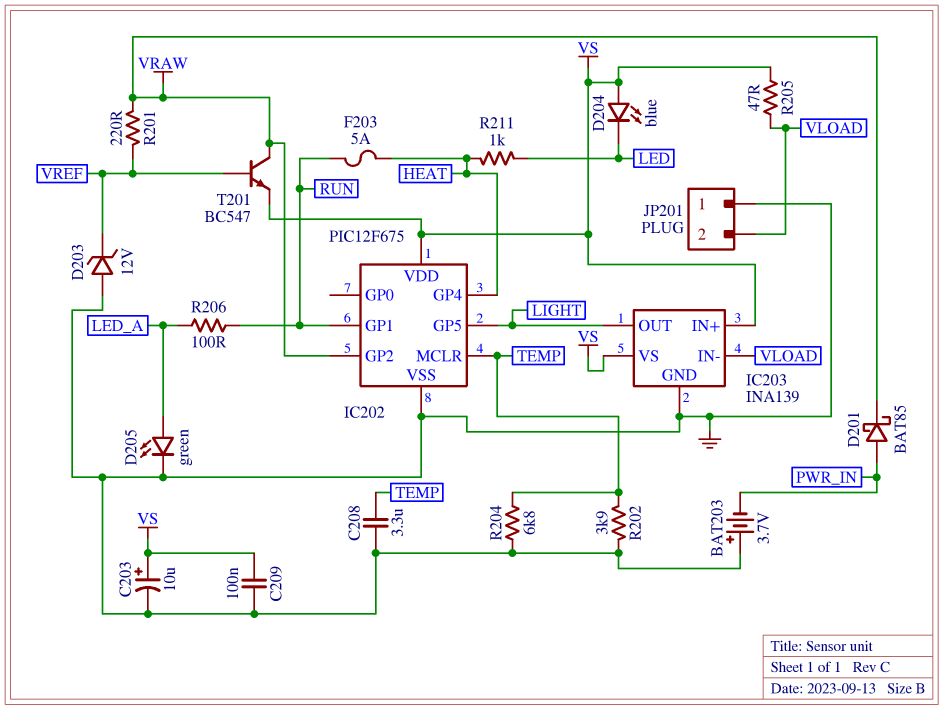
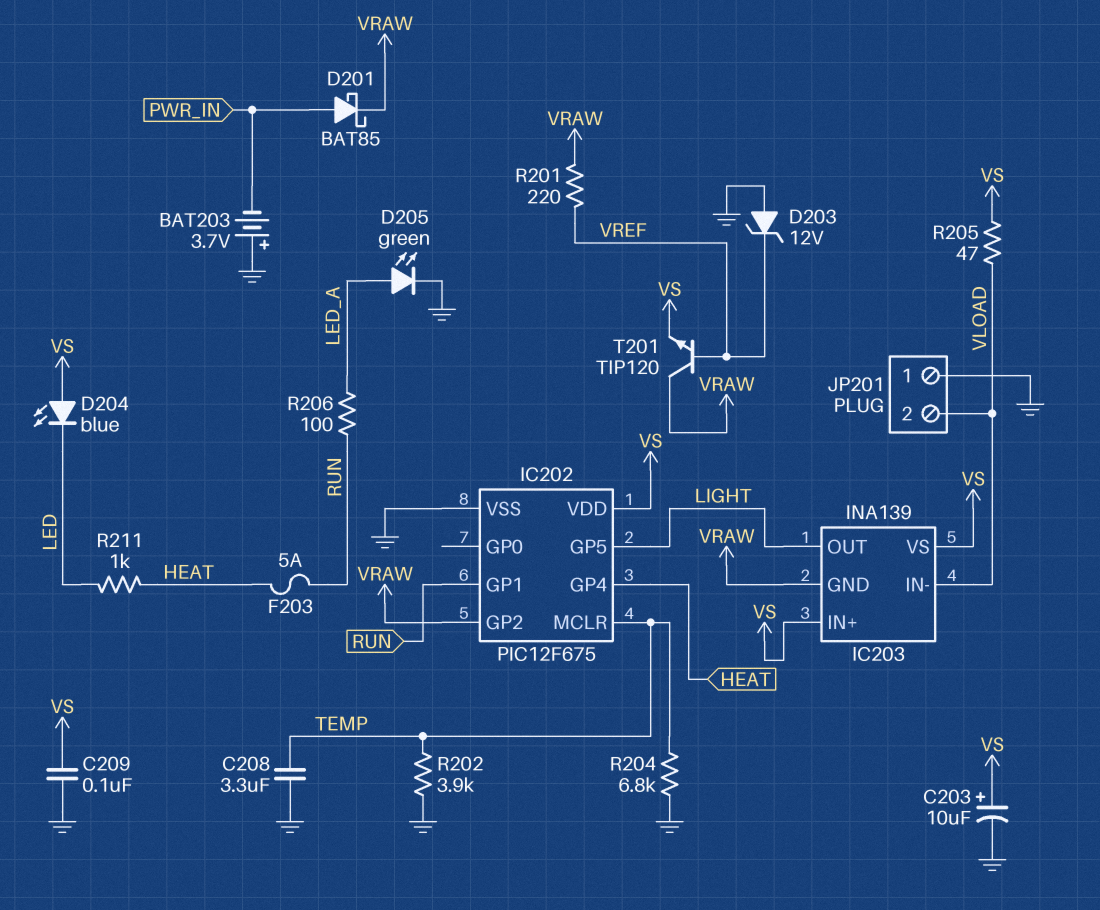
IC203 pin GND: GND -> VRAW
T201: NPN BC547 (B VREF, C VRAW, E VS) -> NPN TIP120 (B VREF, C VRAW, E VS)

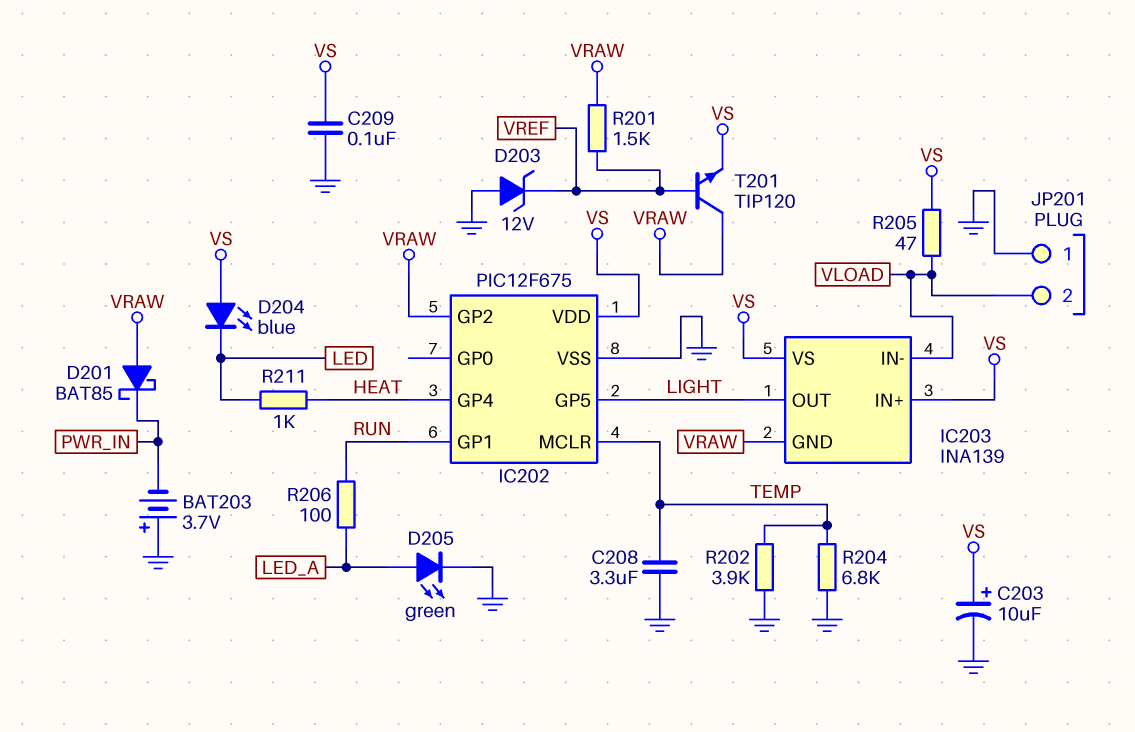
D201: schottky BAT85 (A PWR_IN, K VRAW) -> schottky BAT85 (A VRAW, K PWR_IN)
F203: 5A (HEAT, RUN) -> none
R201: 220 (VRAW, VREF) -> 1.5k (VRAW, VREF)

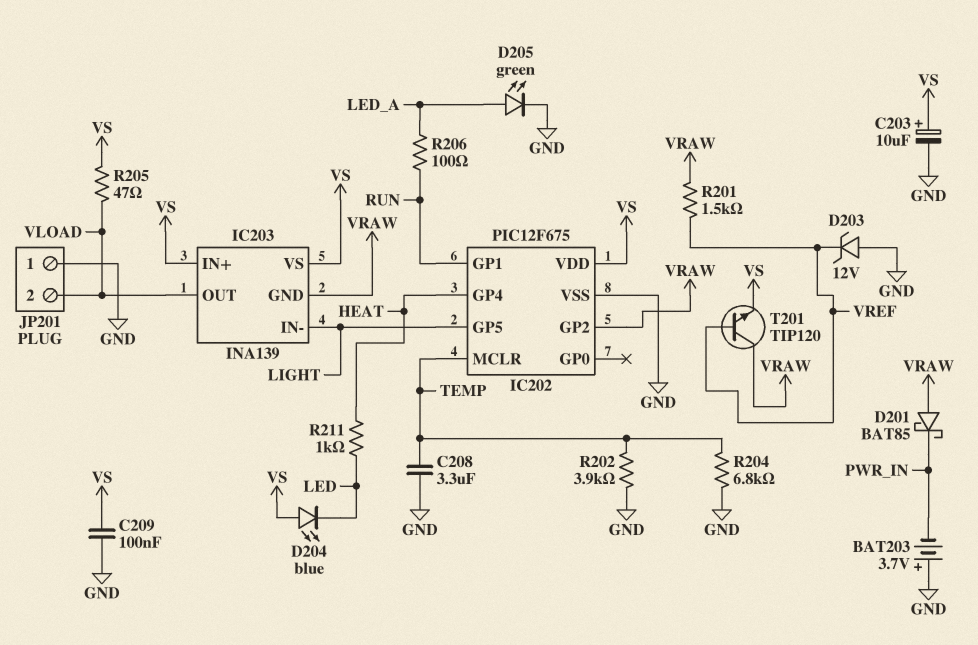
IC203 pin IN-: VLOAD -> LIGHT
IC203 pin OUT: LIGHT -> VLOAD

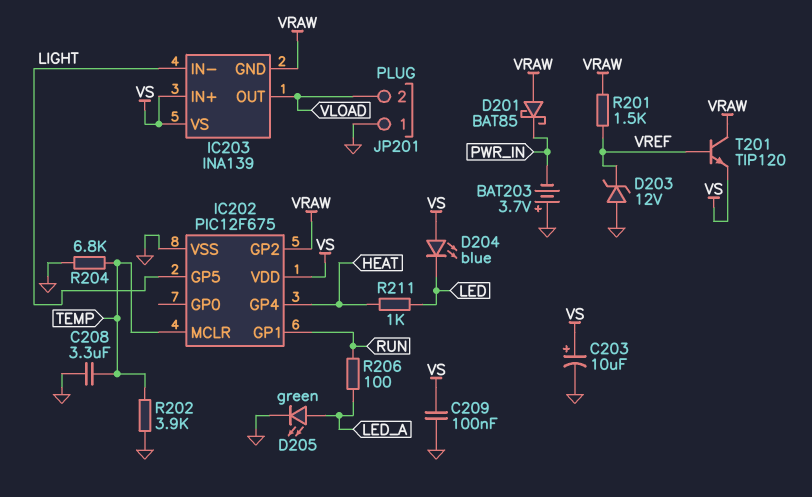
R205: 47 (VLOAD, VS) -> none

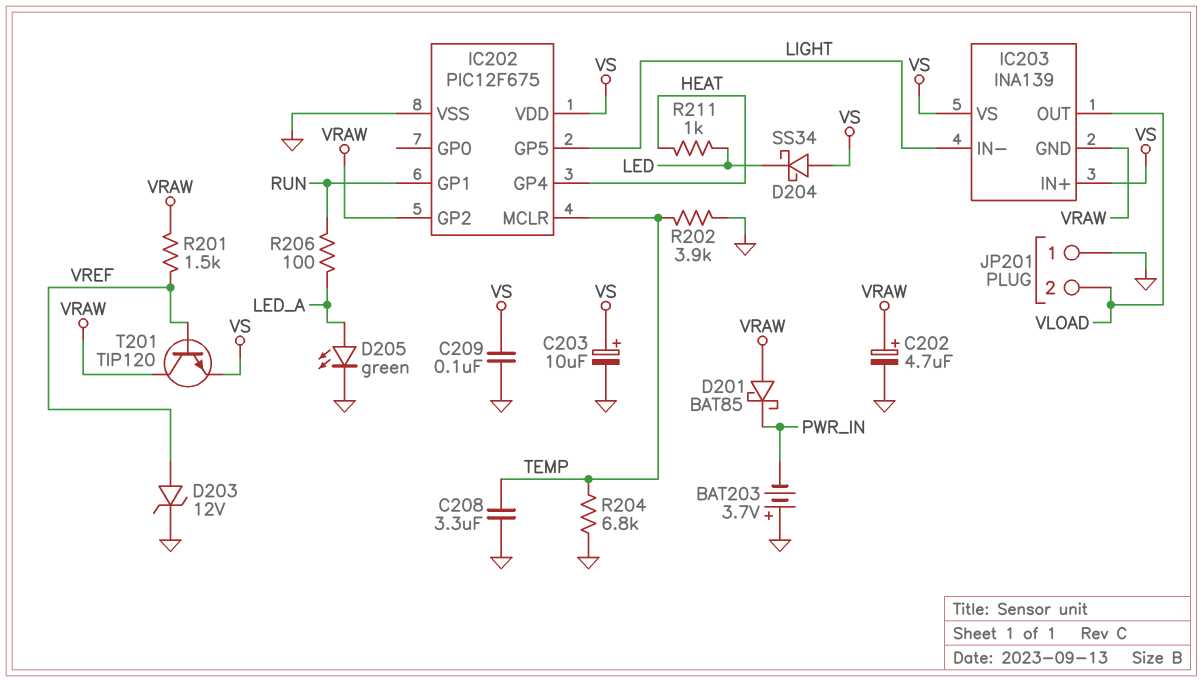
C202: none -> 4.7uF (plus VRAW, minus GND)
D203: zener 12V (A GND, K VREF) -> zener 12V (A VREF, K GND)
D204: LED blue (A VS, K LED) -> schottky SS34 (A VS, K LED)

